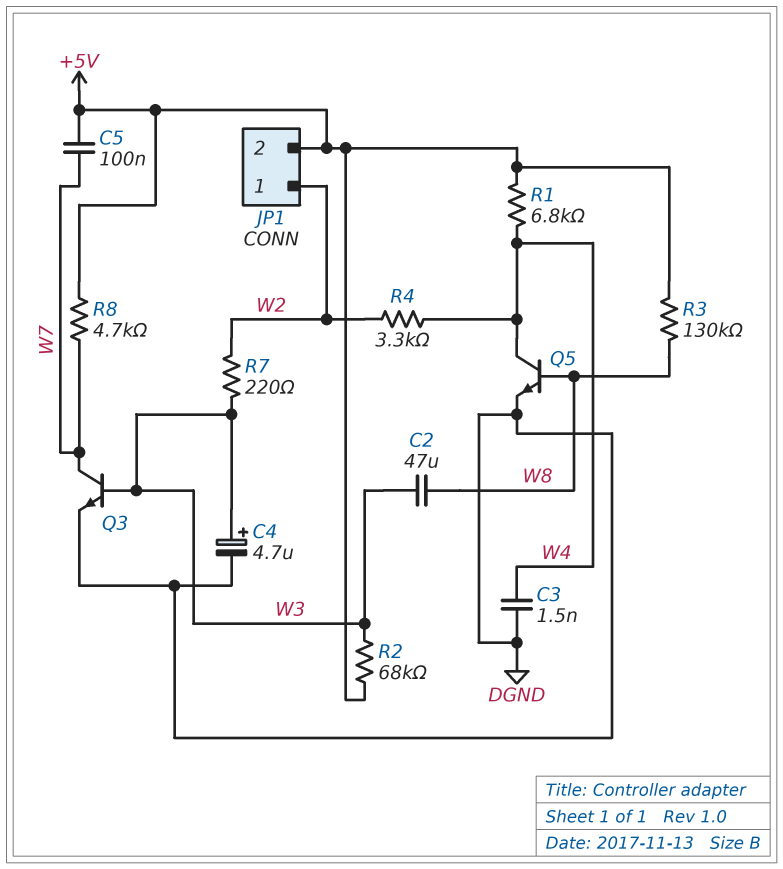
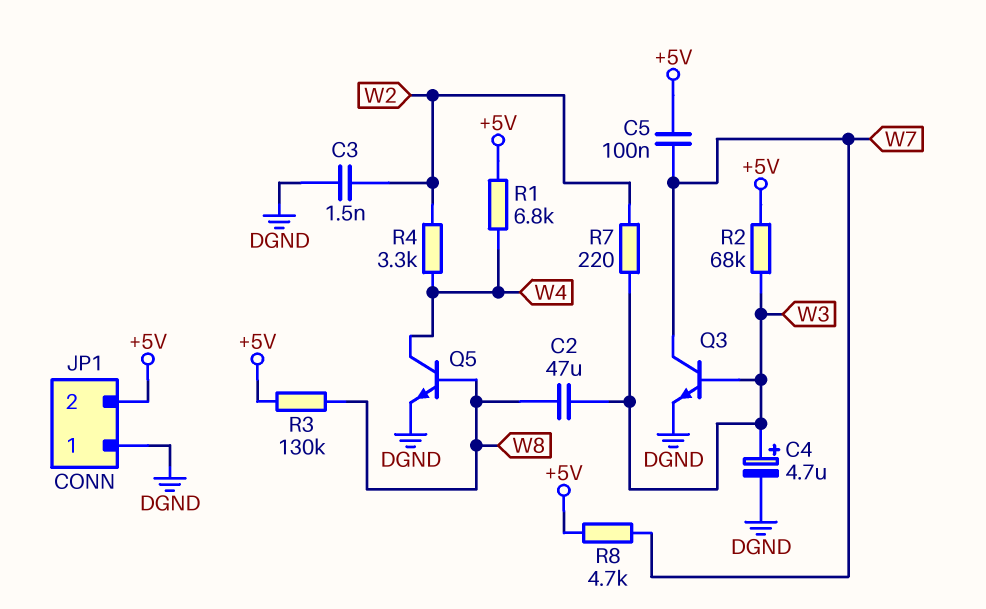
C3: 1.5nF (DGND, W4) -> 1.5nF (DGND, W2)
JP1 pin 1: W2 -> DGND

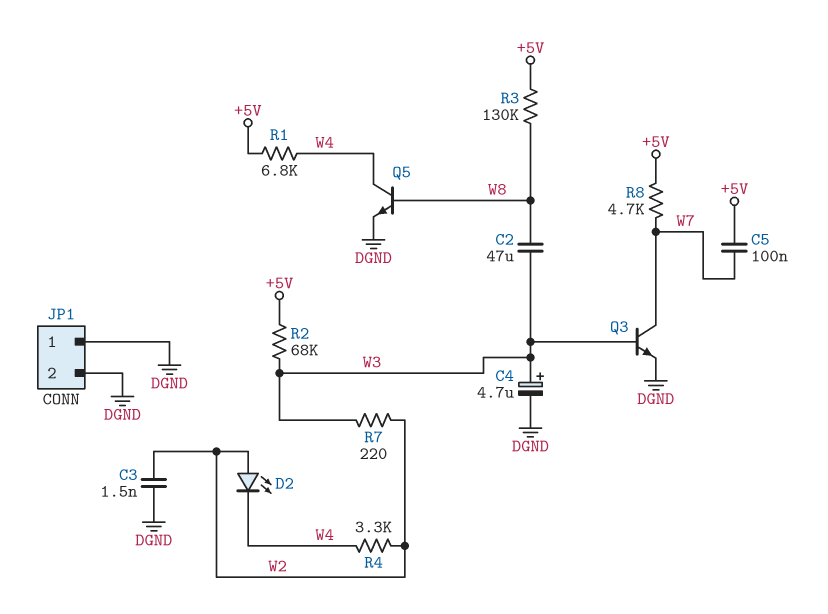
D2: none -> LED (A W2, K W4)
JP1 pin 2: +5V -> DGND

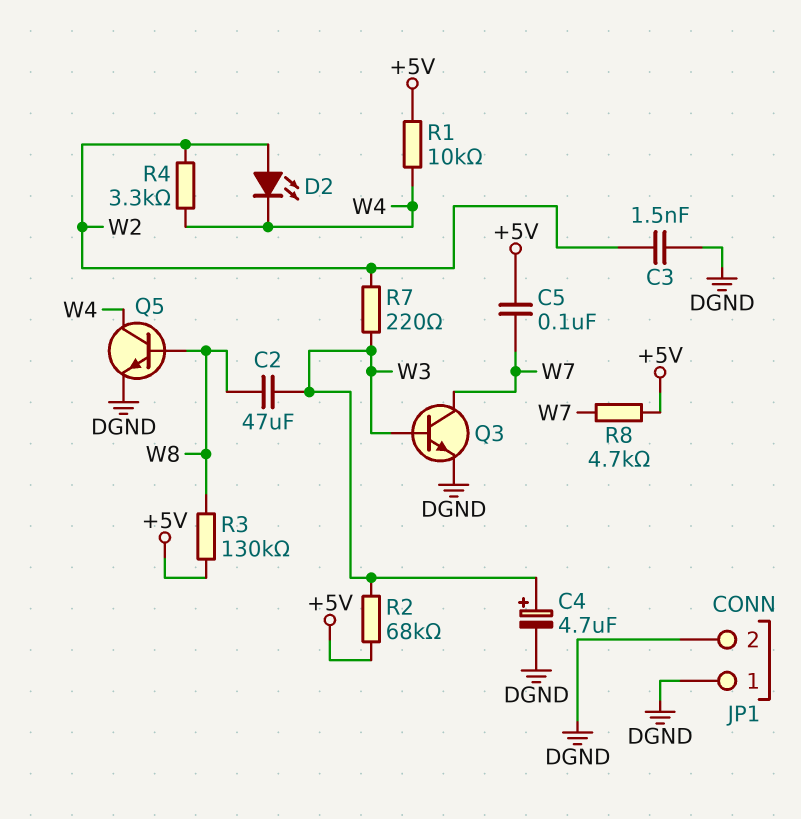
R1: 6.8k (+5V, W4) -> 10k (+5V, W4)

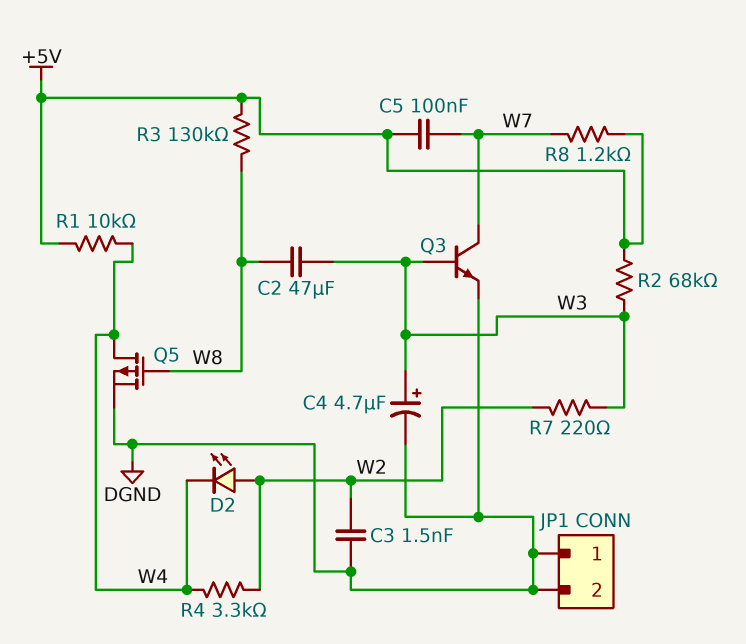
Q5: NPN (B W8, C W4, E DGND) -> PMOS (G W8, D W4, S DGND)
R8: 4.7k (+5V, W7) -> 1.2k (+5V, W7)

